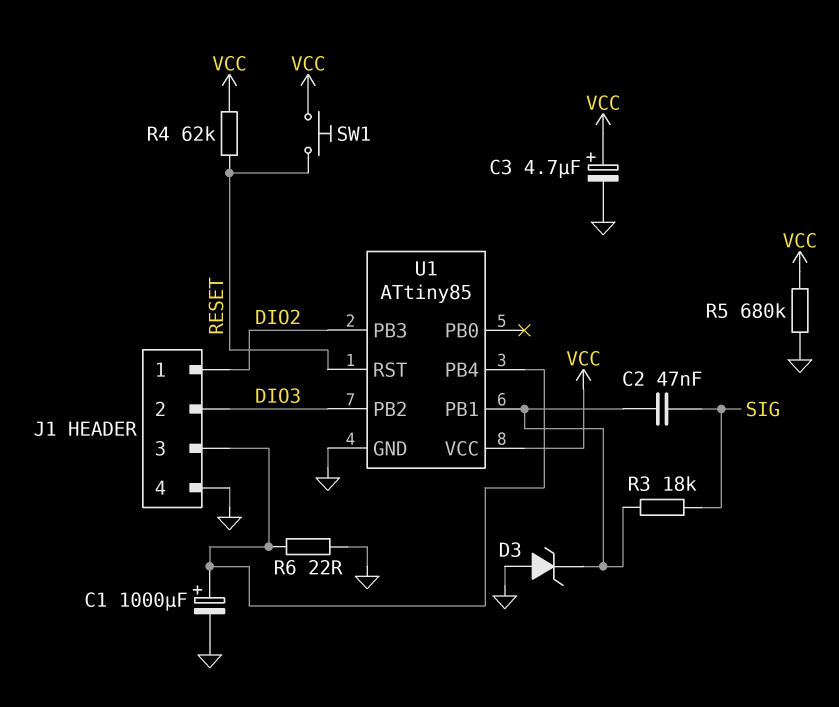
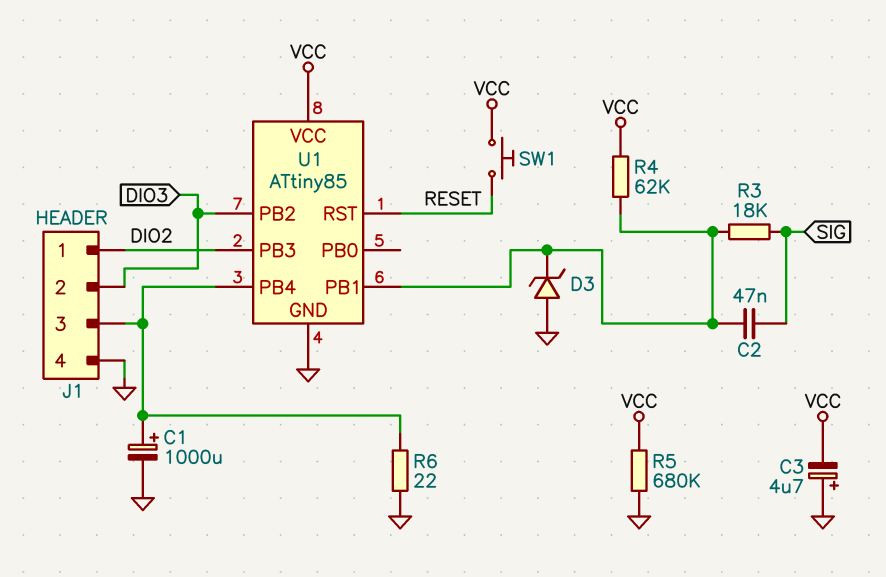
C3: 4.7uF (plus VCC, minus GND) -> 4.7uF (plus GND, minus VCC)
R4: 62k (RESET, VCC) -> 62k (U1/PB1, VCC)

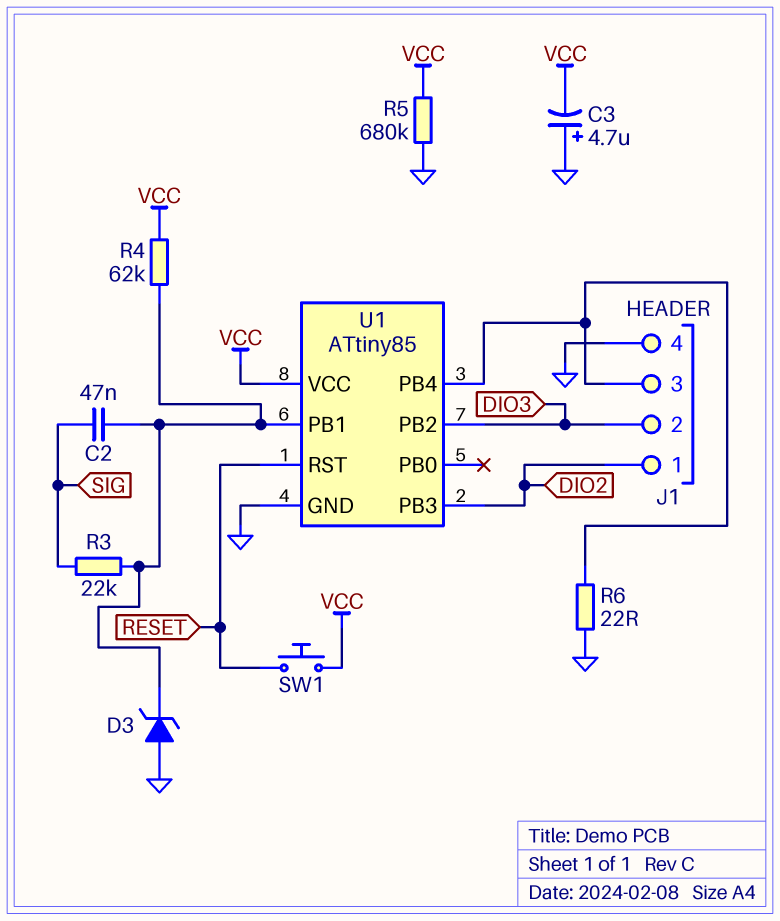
C1: 1000uF (plus J1/3, minus GND) -> none
R3: 18k (SIG, U1/PB1) -> 22k (SIG, U1/PB1)

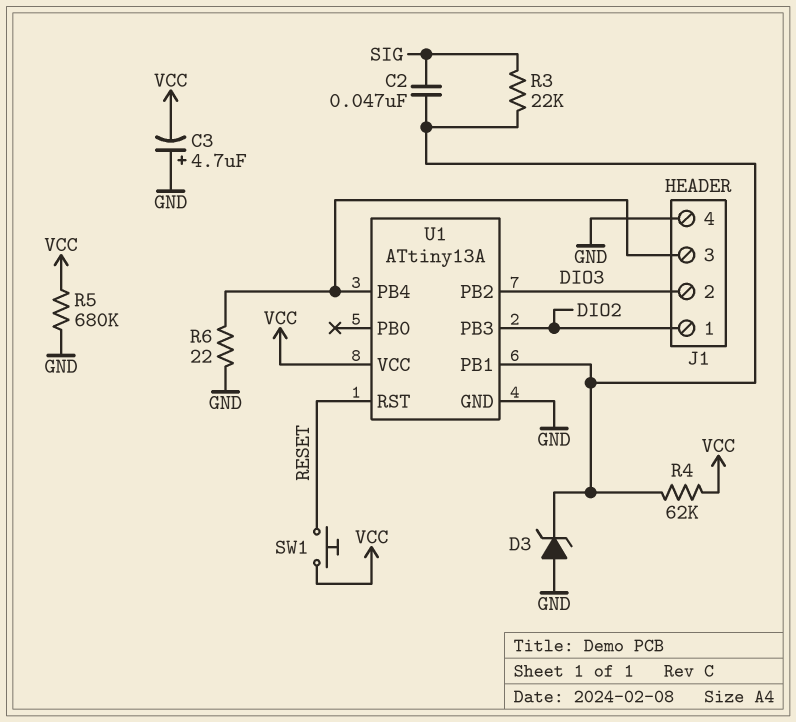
U1: ATtiny85 -> ATtiny13A

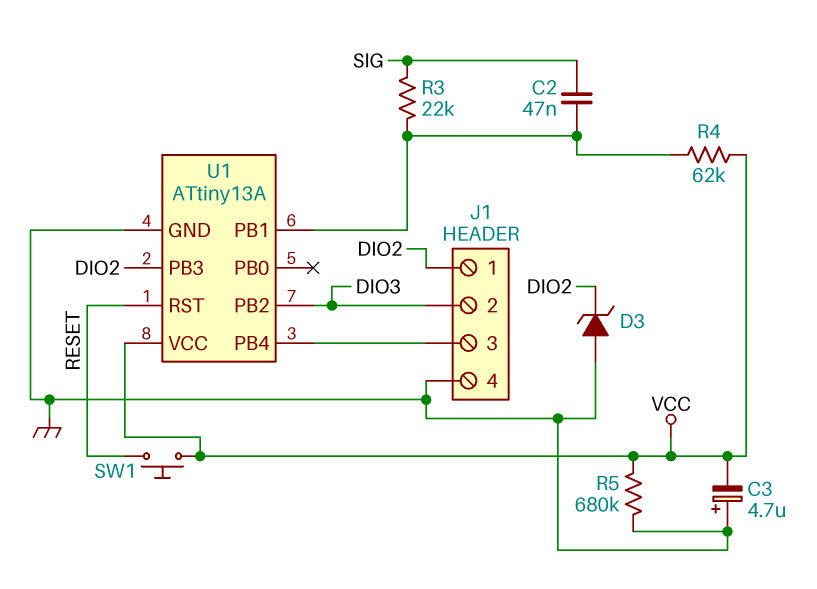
D3: zener (A GND, K U1/PB1) -> zener (A GND, K DIO2)
R6: 22 (GND, J1/3) -> none

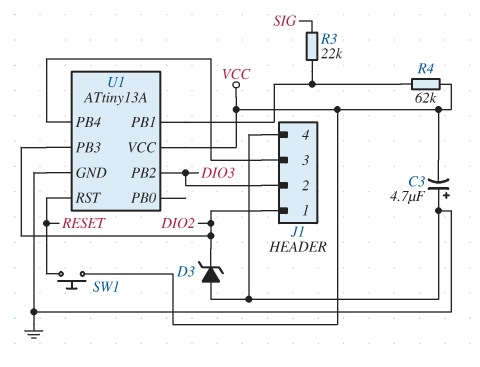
C2: 47nF (SIG, U1/PB1) -> none
R5: 680k (GND, VCC) -> none

